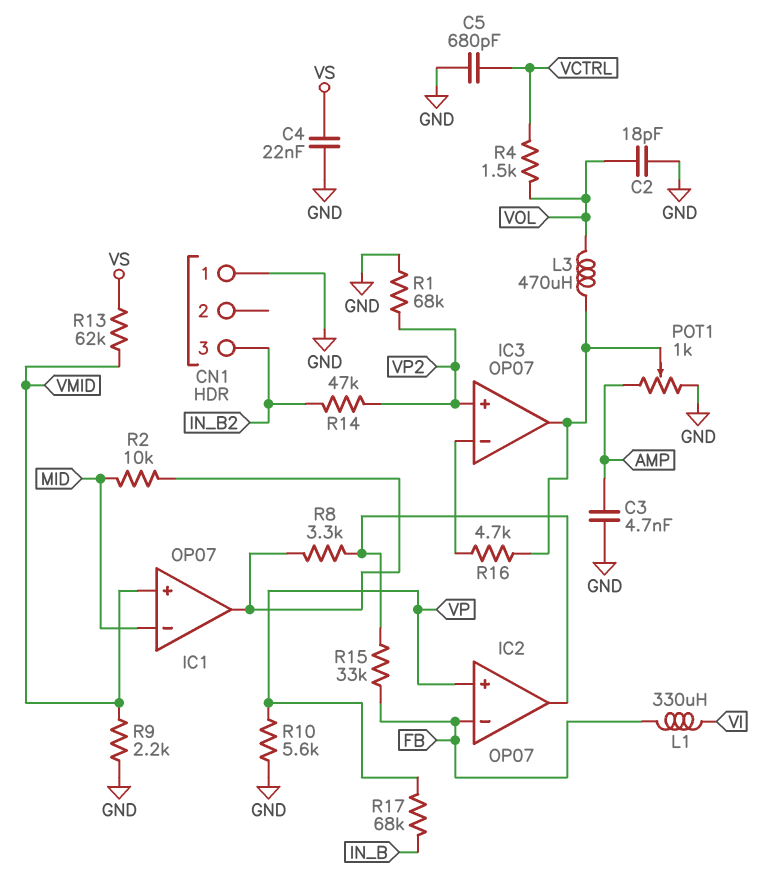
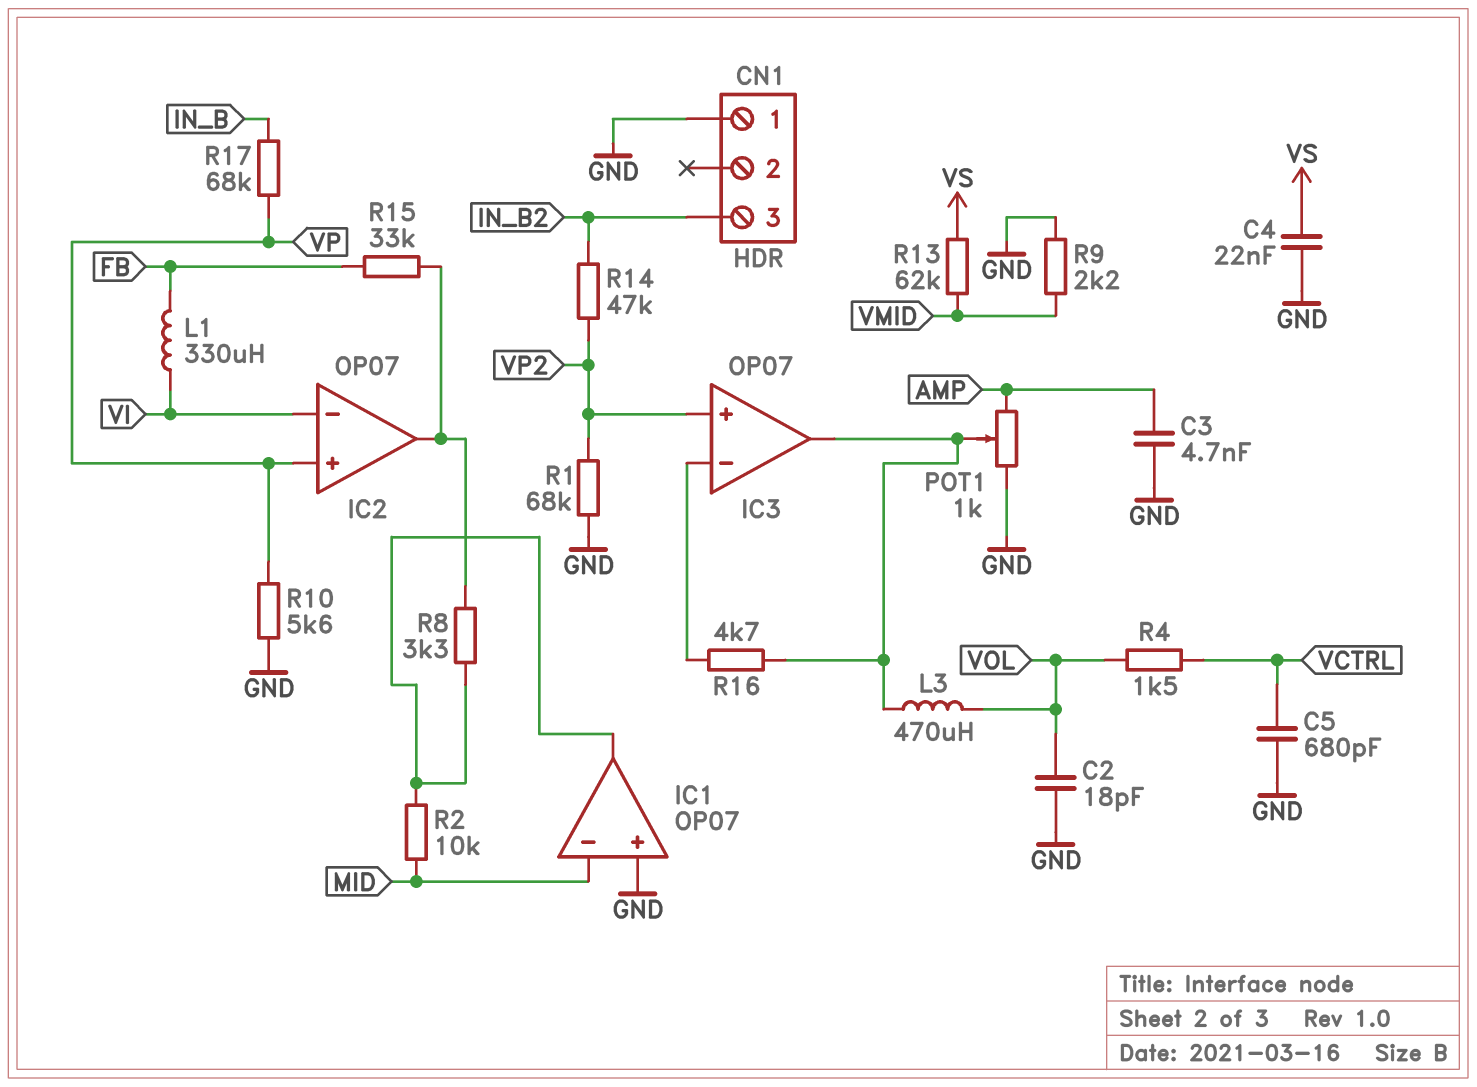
IC1 pin in+: VMID -> GND
IC2 pin in-: FB -> VI

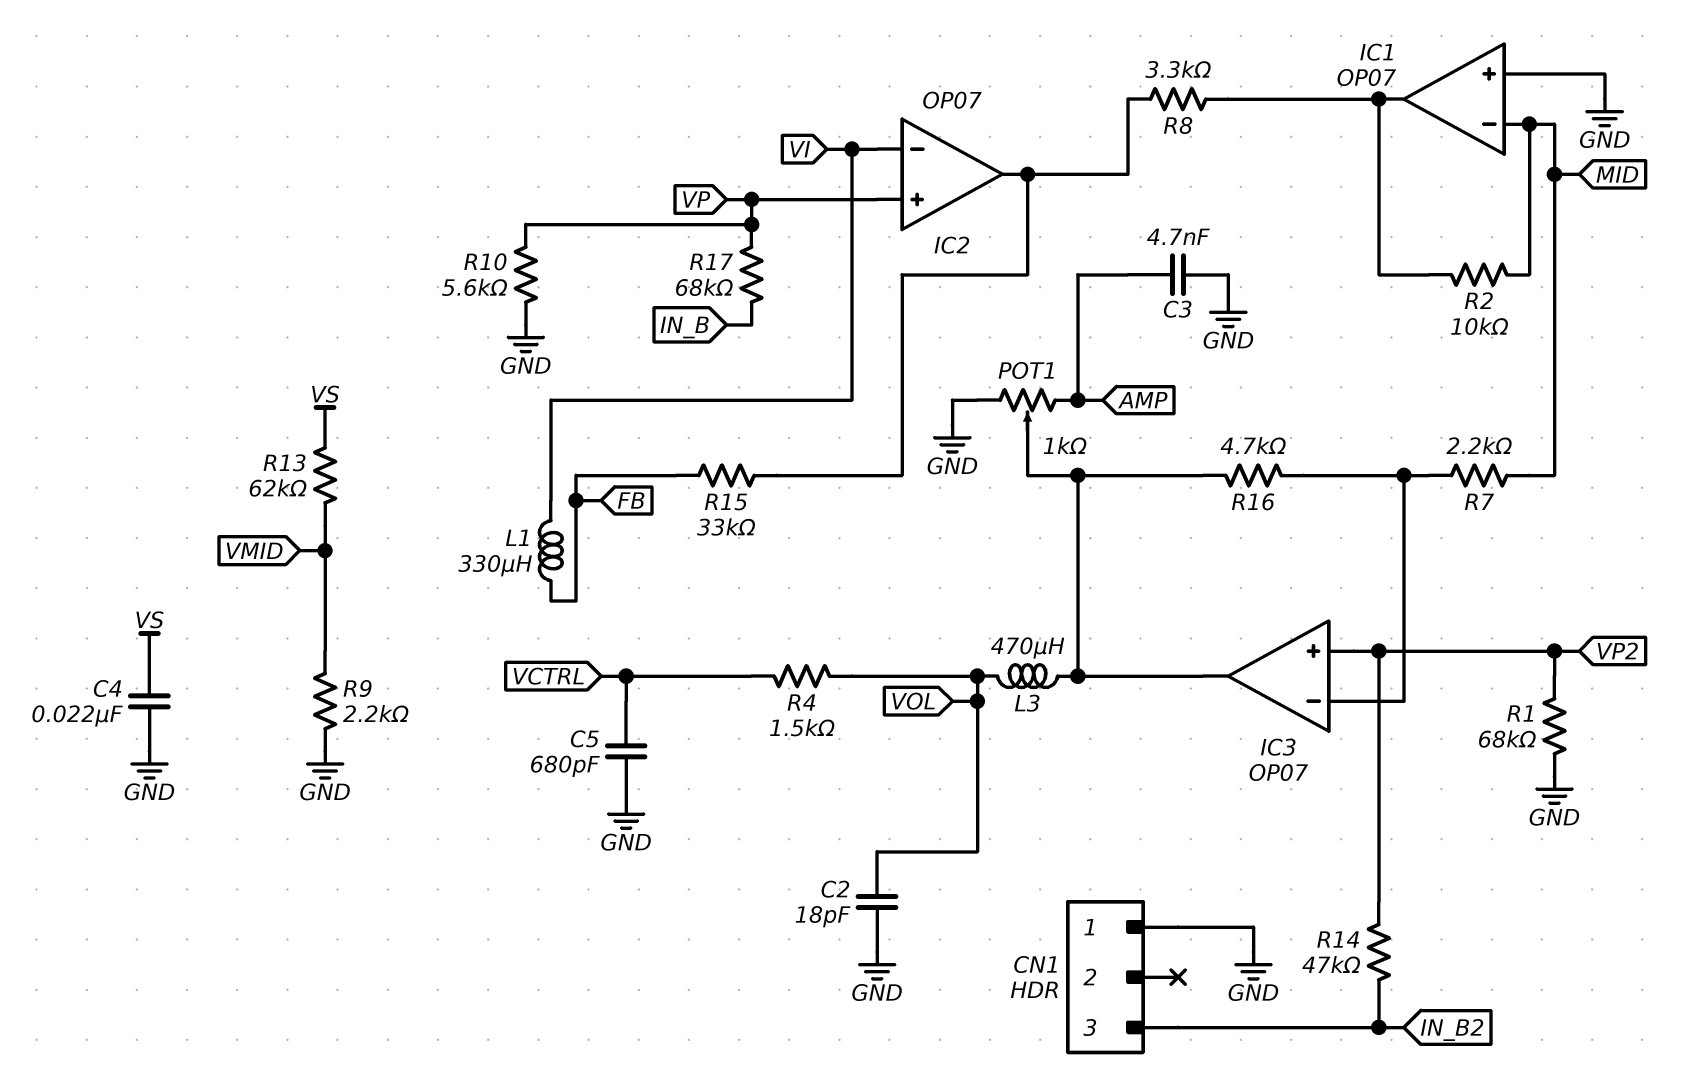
R7: none -> 2.2k (IC3/in-, MID)

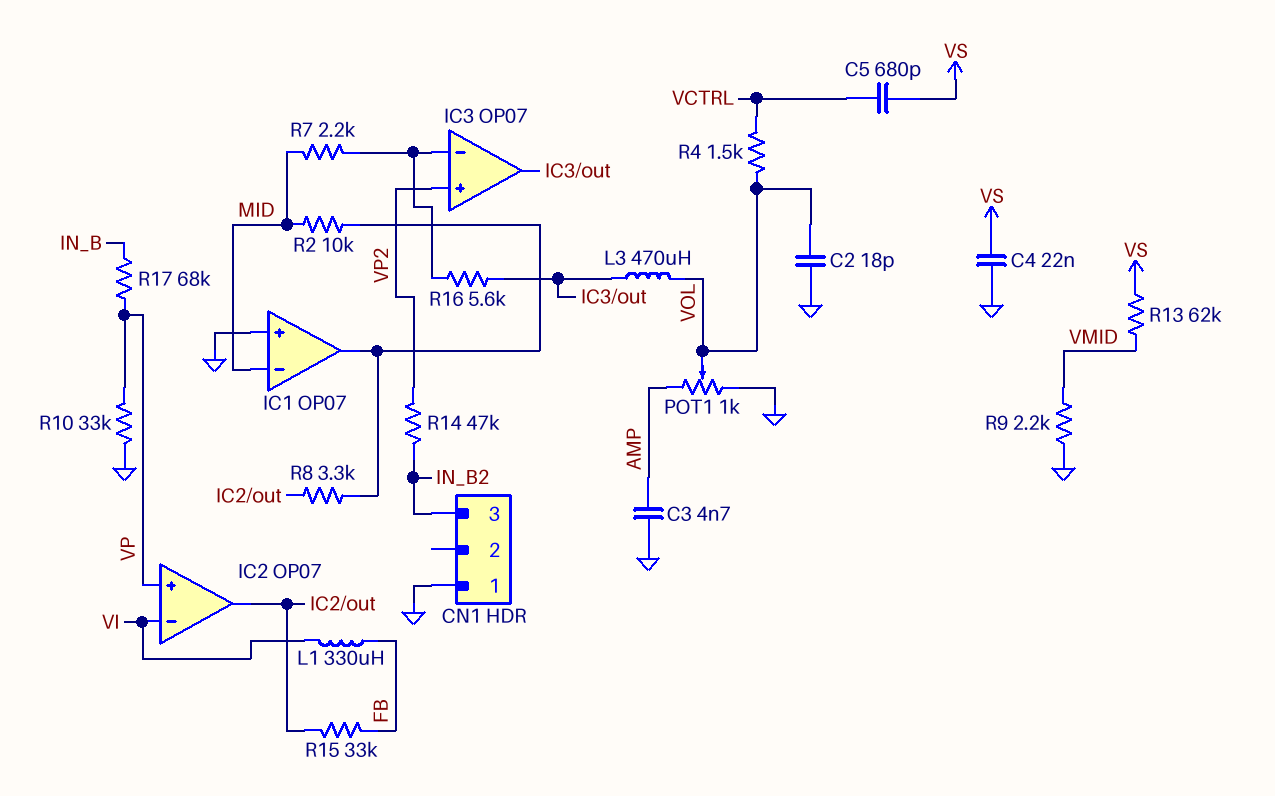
C5: 680pF (GND, VCTRL) -> 680pF (VCTRL, VS)
POT1: 1k (AMP, GND, wiper IC3/out) -> 1k (AMP, GND, wiper VOL)
R1: 68k (GND, VP2) -> none
R10: 5.6k (GND, VP) -> 33k (GND, VP)
R16: 4.7k (IC3/in-, IC3/out) -> 5.6k (IC3/in-, IC3/out)

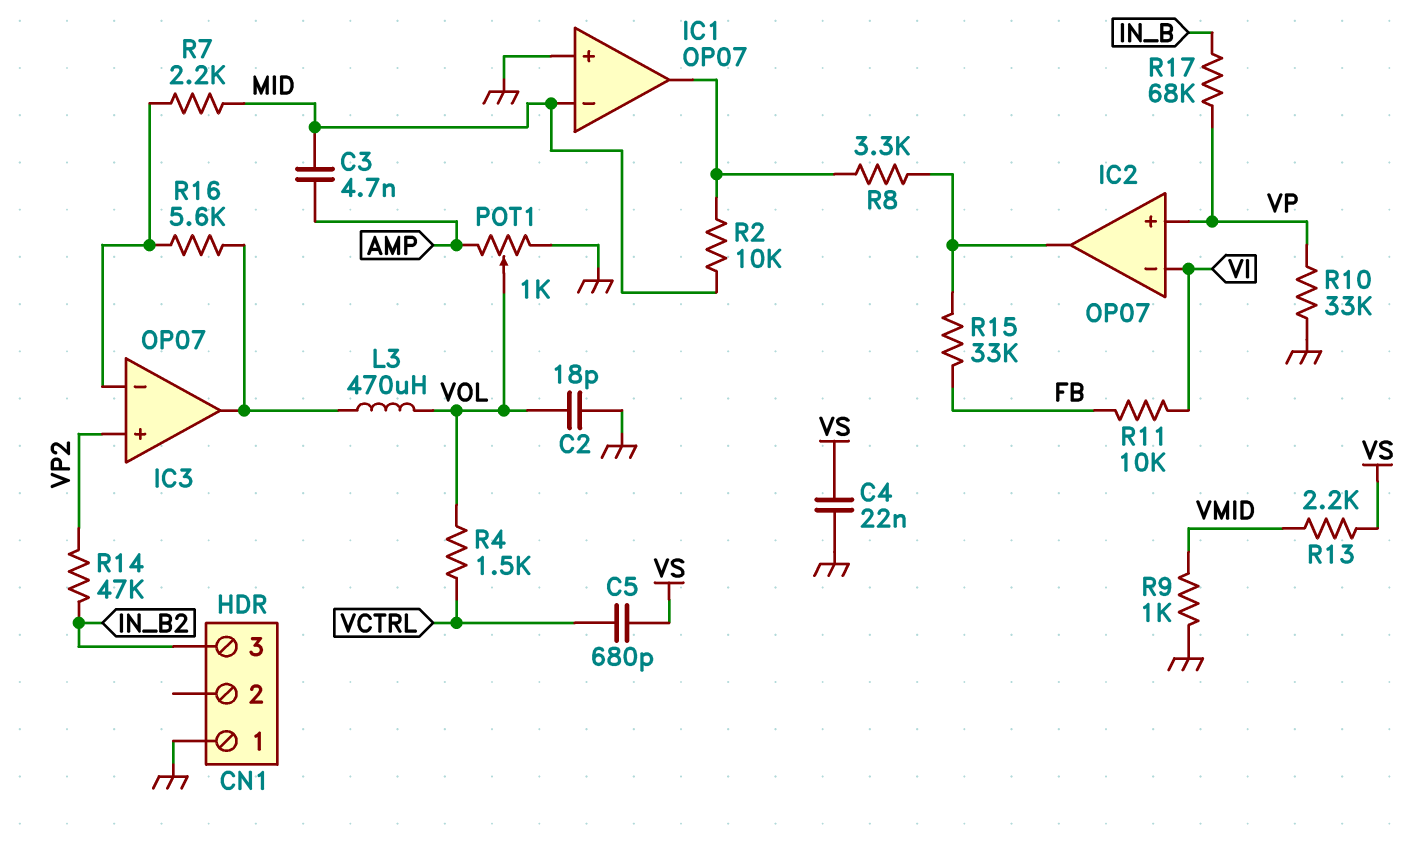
C3: 4.7nF (AMP, GND) -> 4.7nF (AMP, MID)
L1: 330uH (FB, VI) -> none
R9: 2.2k (GND, VMID) -> 1k (GND, VMID)
R11: none -> 10k (FB, VI)
R13: 62k (VMID, VS) -> 2.2k (VMID, VS)

